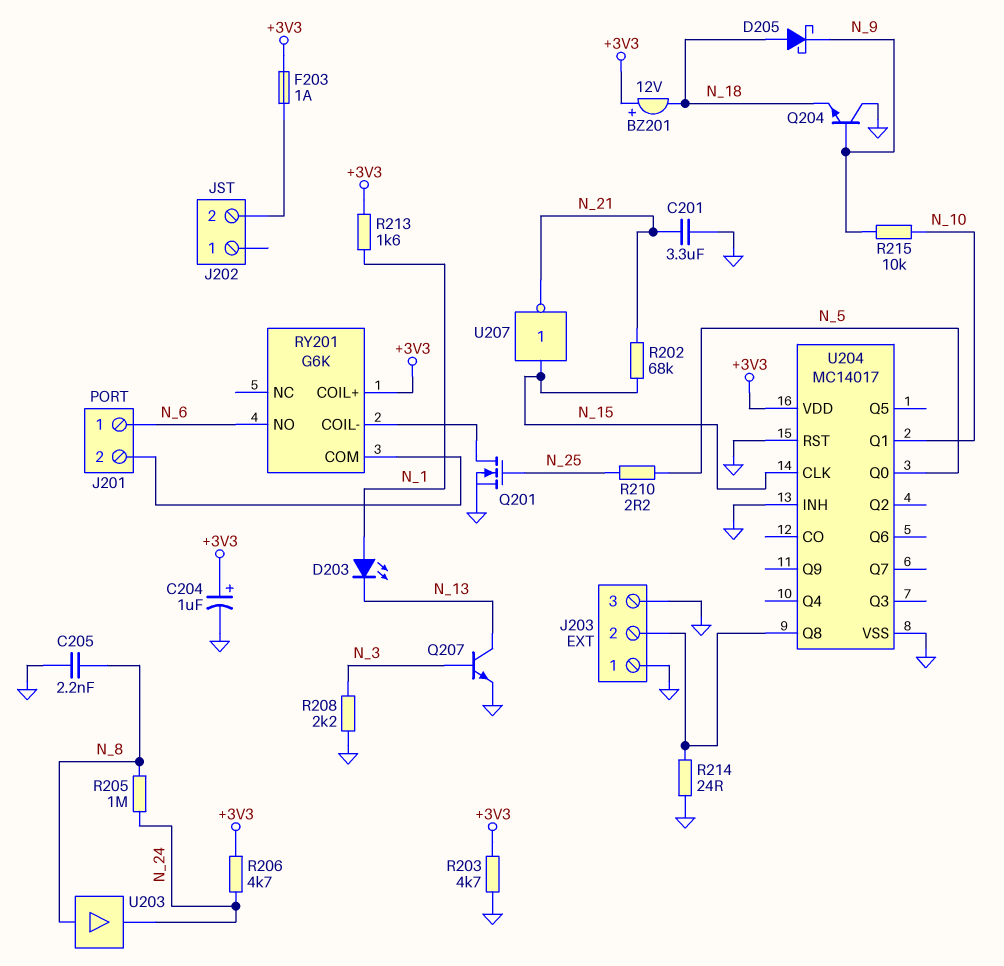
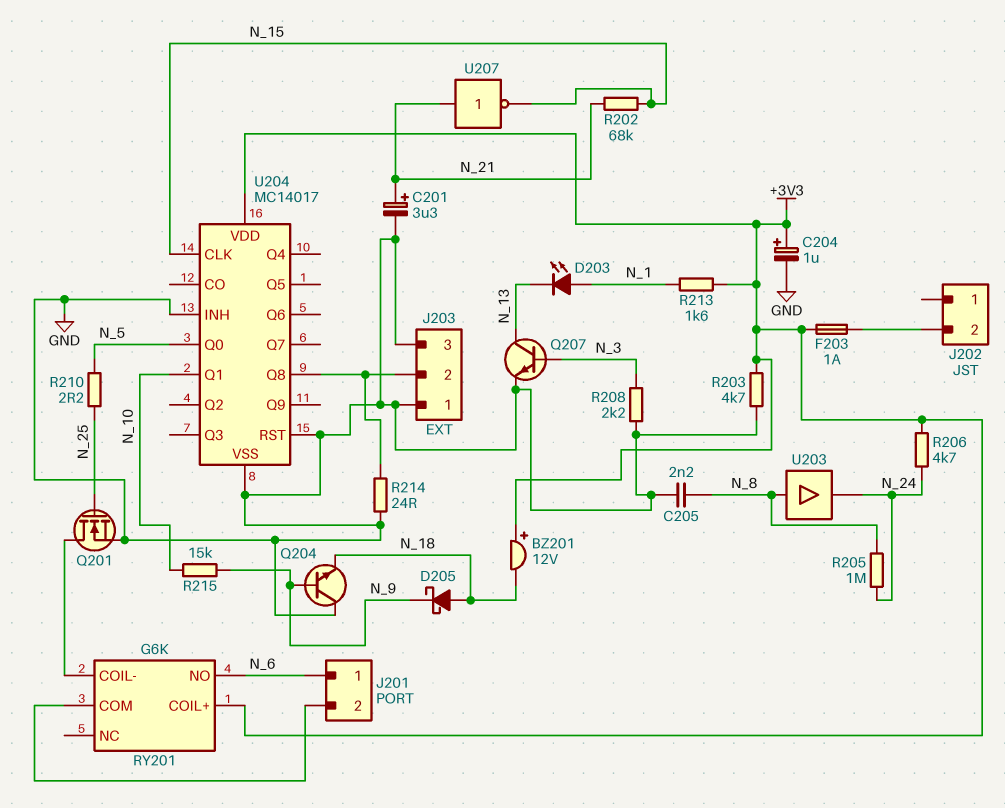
C201: 3.3uF (GND, N_21) -> 3.3uF (plus N_21, minus GND)
R215: 10k (N_9, N_10) -> 15k (N_9, N_10)
U207: NOT (in N_15, out N_21) -> NOT (in N_21, out N_15)

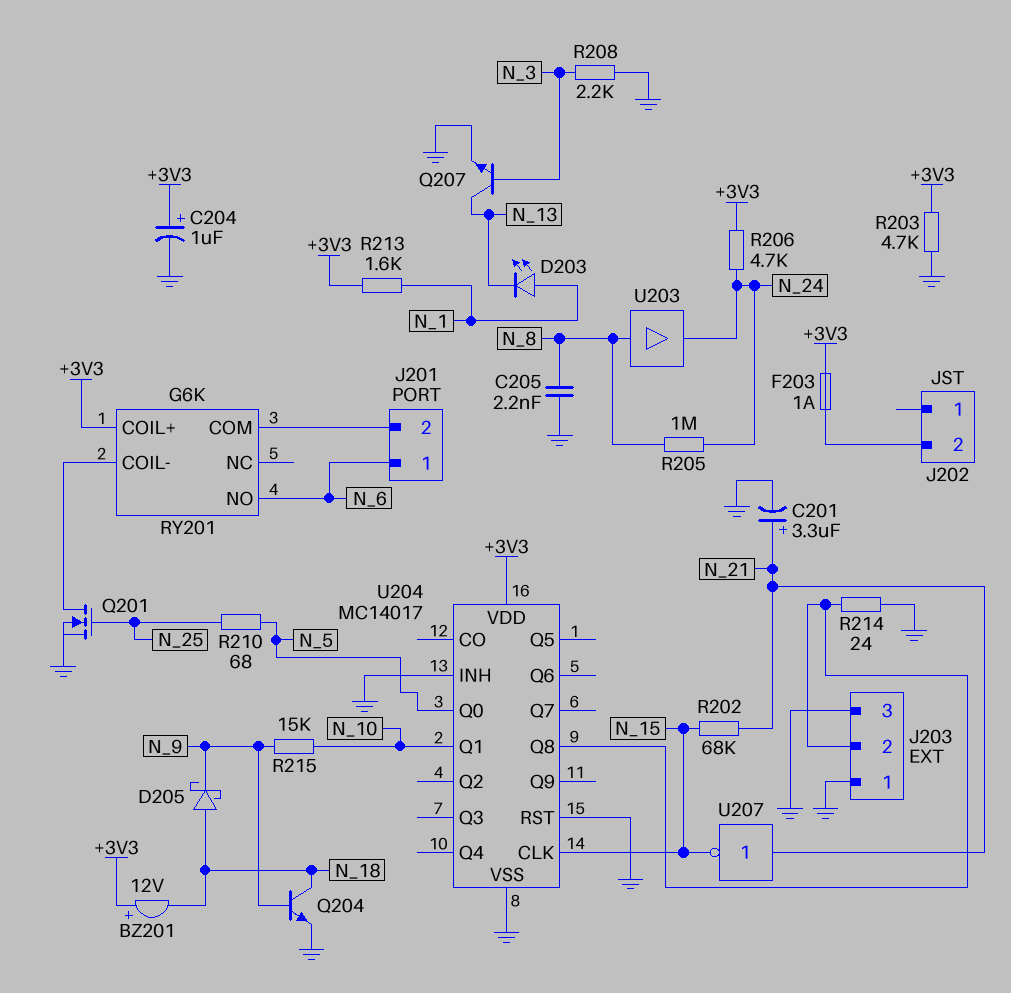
Q204: NPN (B N_9, C GND, E N_18) -> NPN (B N_9, C N_18, E GND)
R210: 2.2 (N_5, N_25) -> 68 (N_5, N_25)

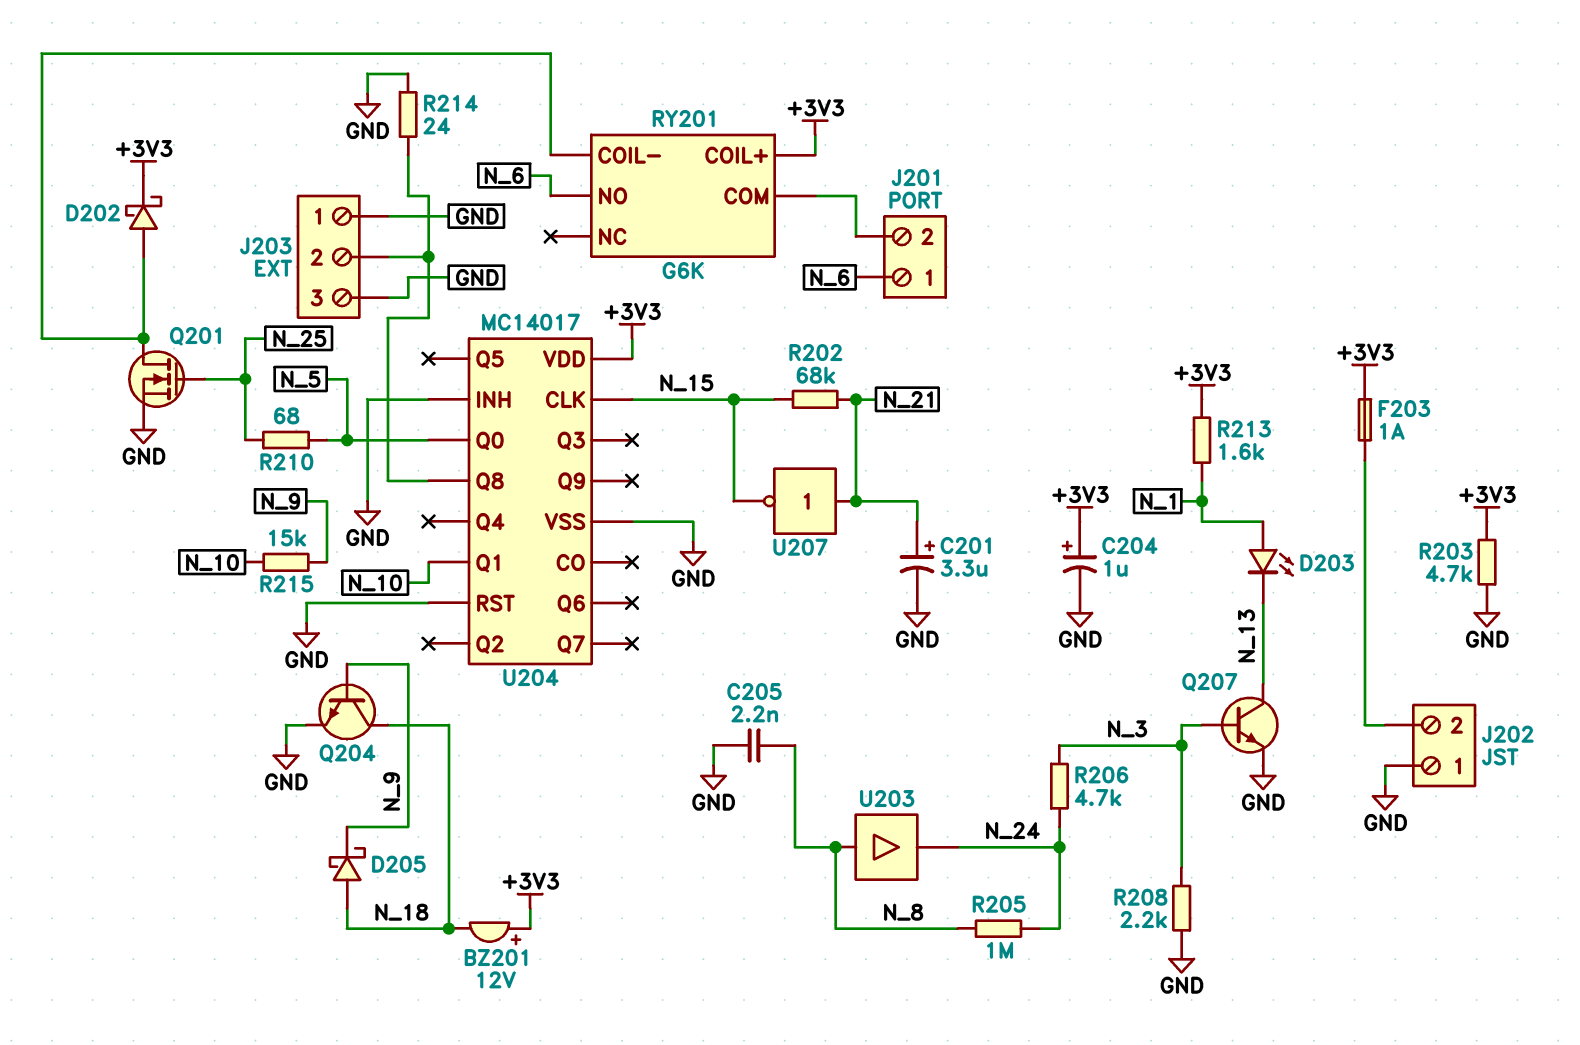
D202: none -> schottky (A RY201/COIL-, K +3V3)
J202 pin 1: none -> GND
R206: 4.7k (+3V3, N_24) -> 4.7k (N_3, N_24)

